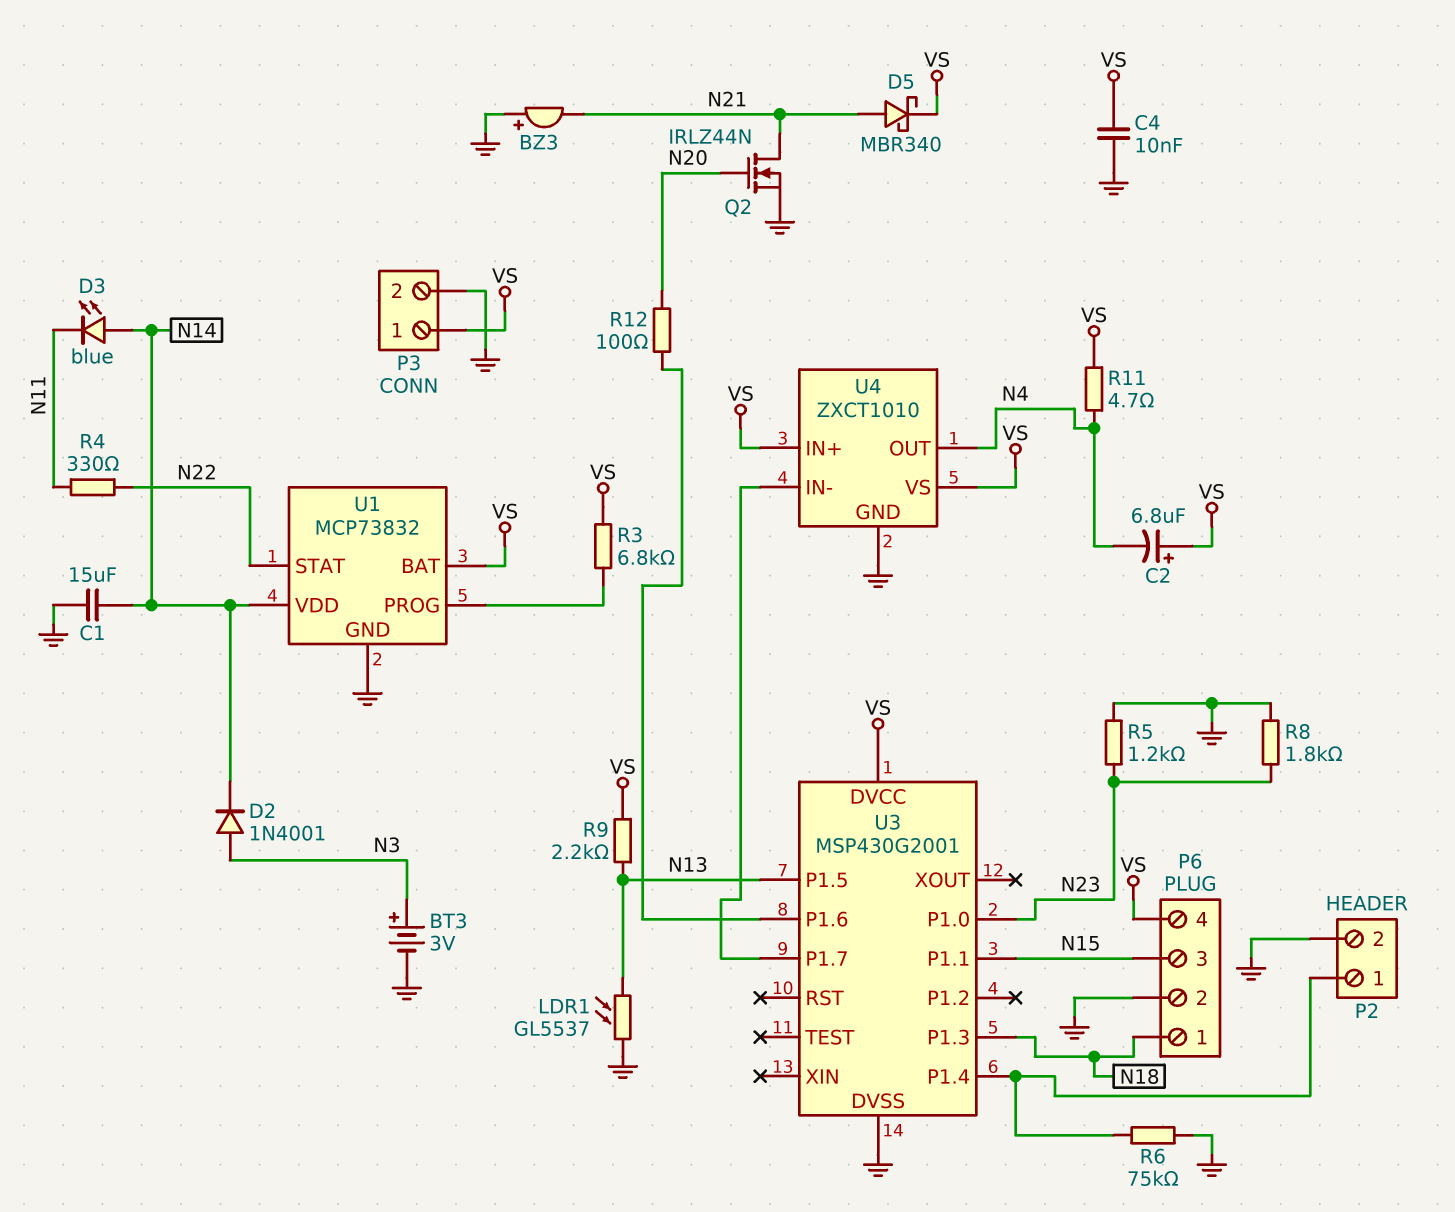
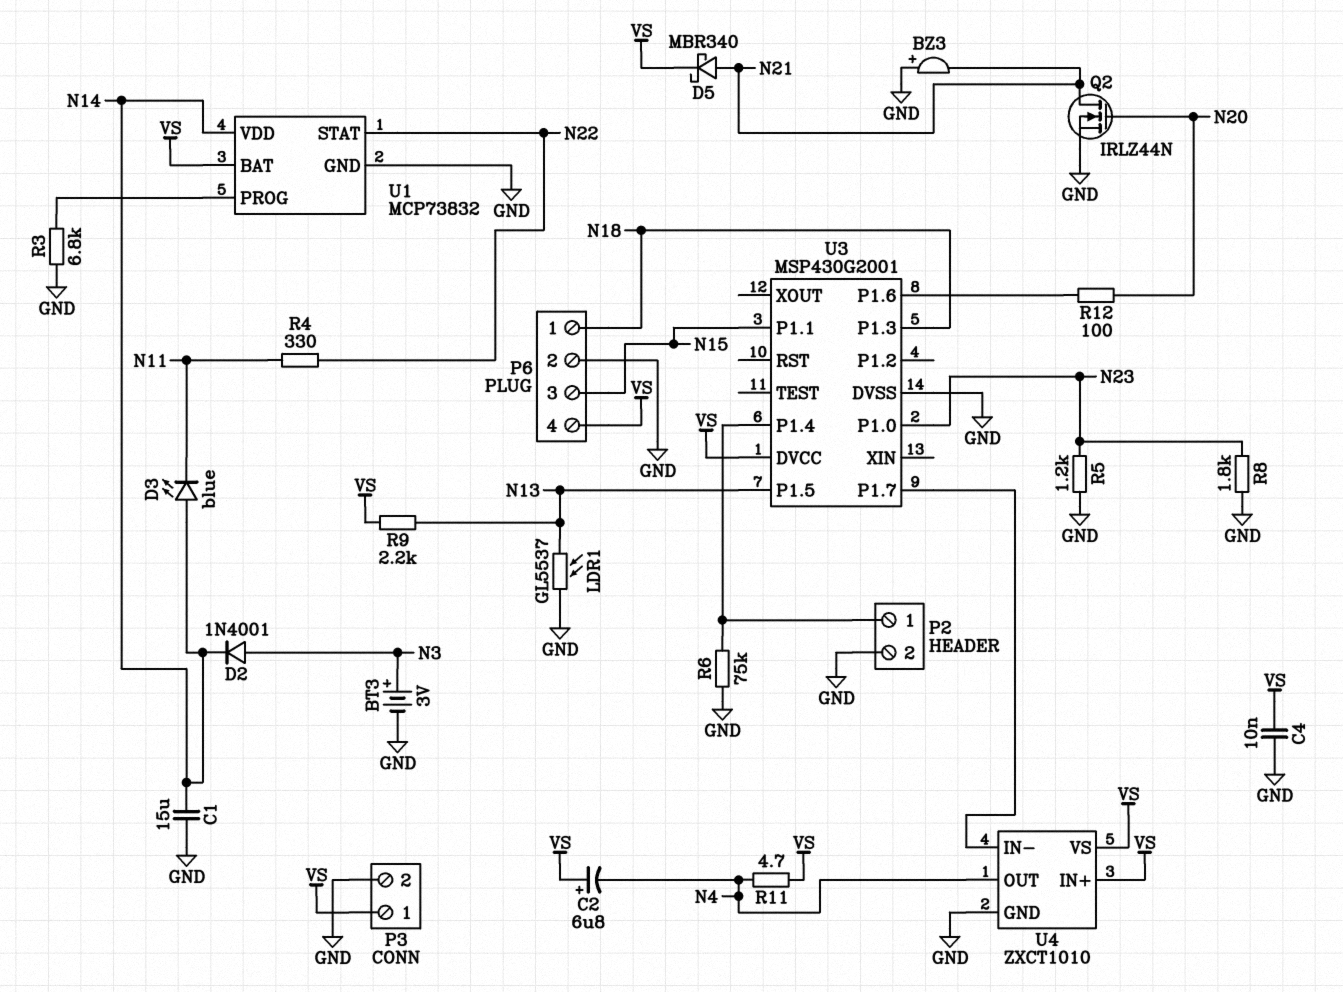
R3: 6.8k (U1/PROG, VS) -> 6.8k (GND, U1/PROG)

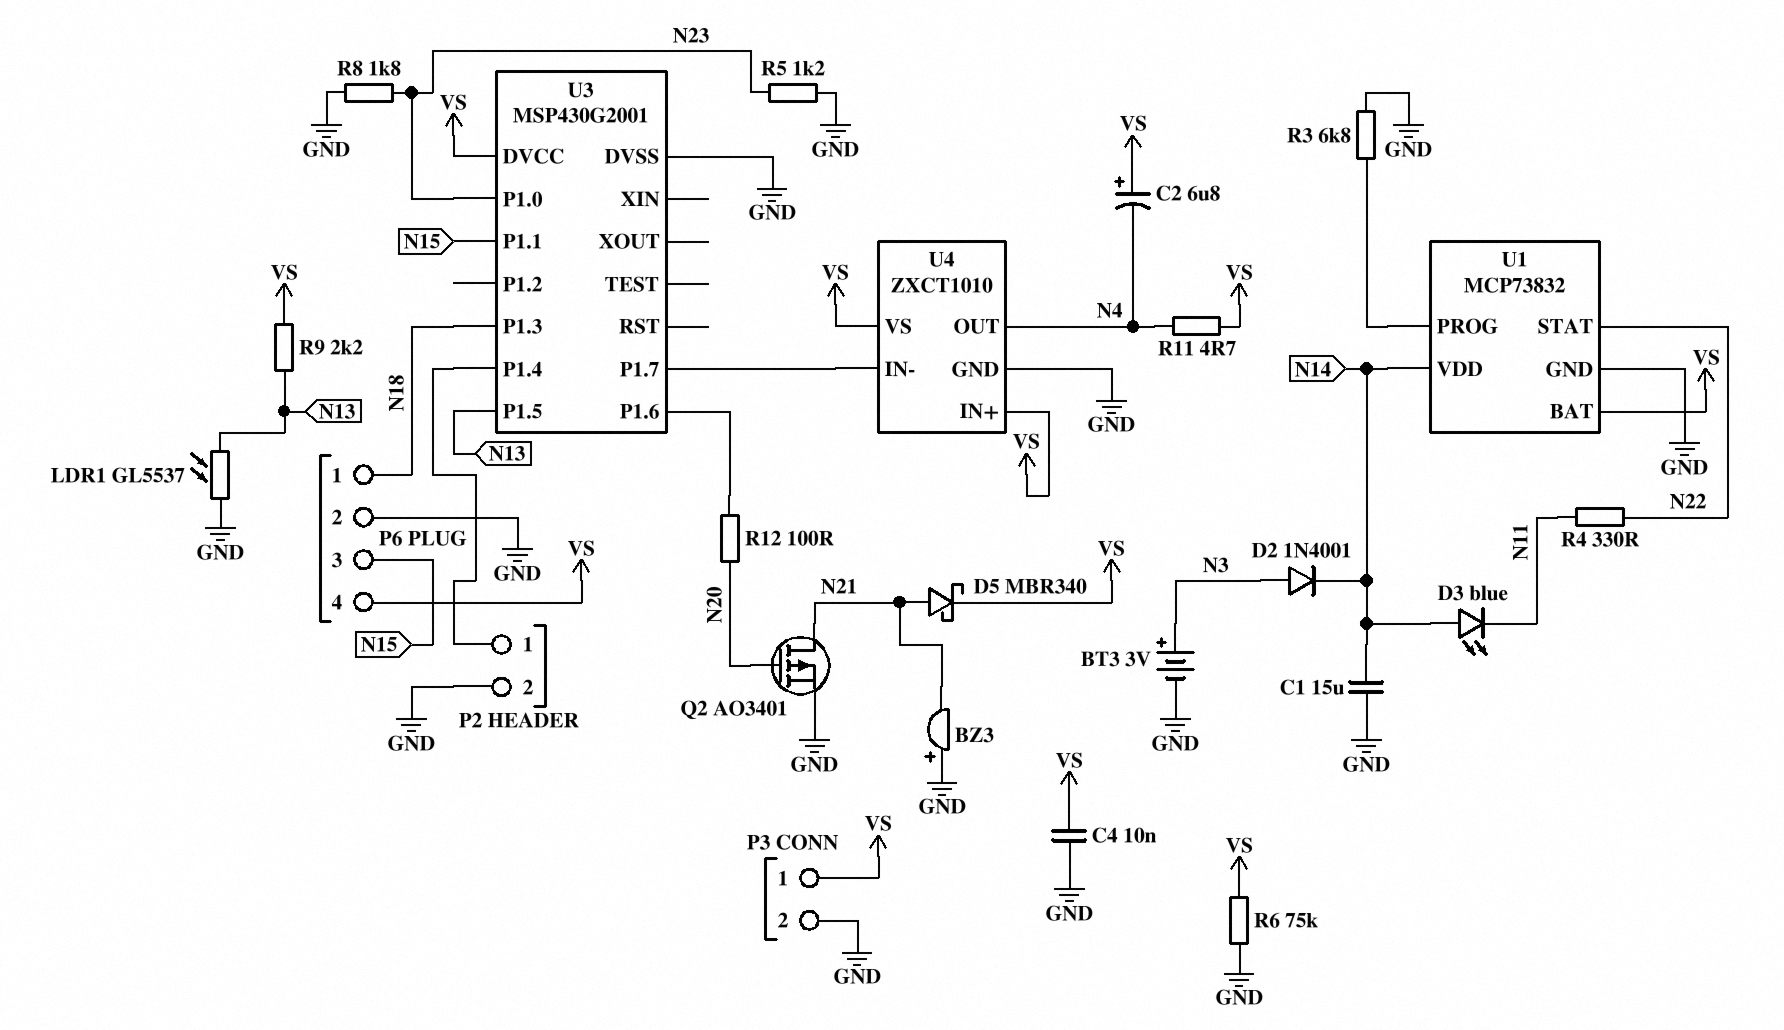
Q2: NMOS IRLZ44N (G N20, D N21, S GND) -> PMOS AO3401 (G N20, D N21, S GND)
R6: 75k (GND, P2/1) -> 75k (GND, VS)

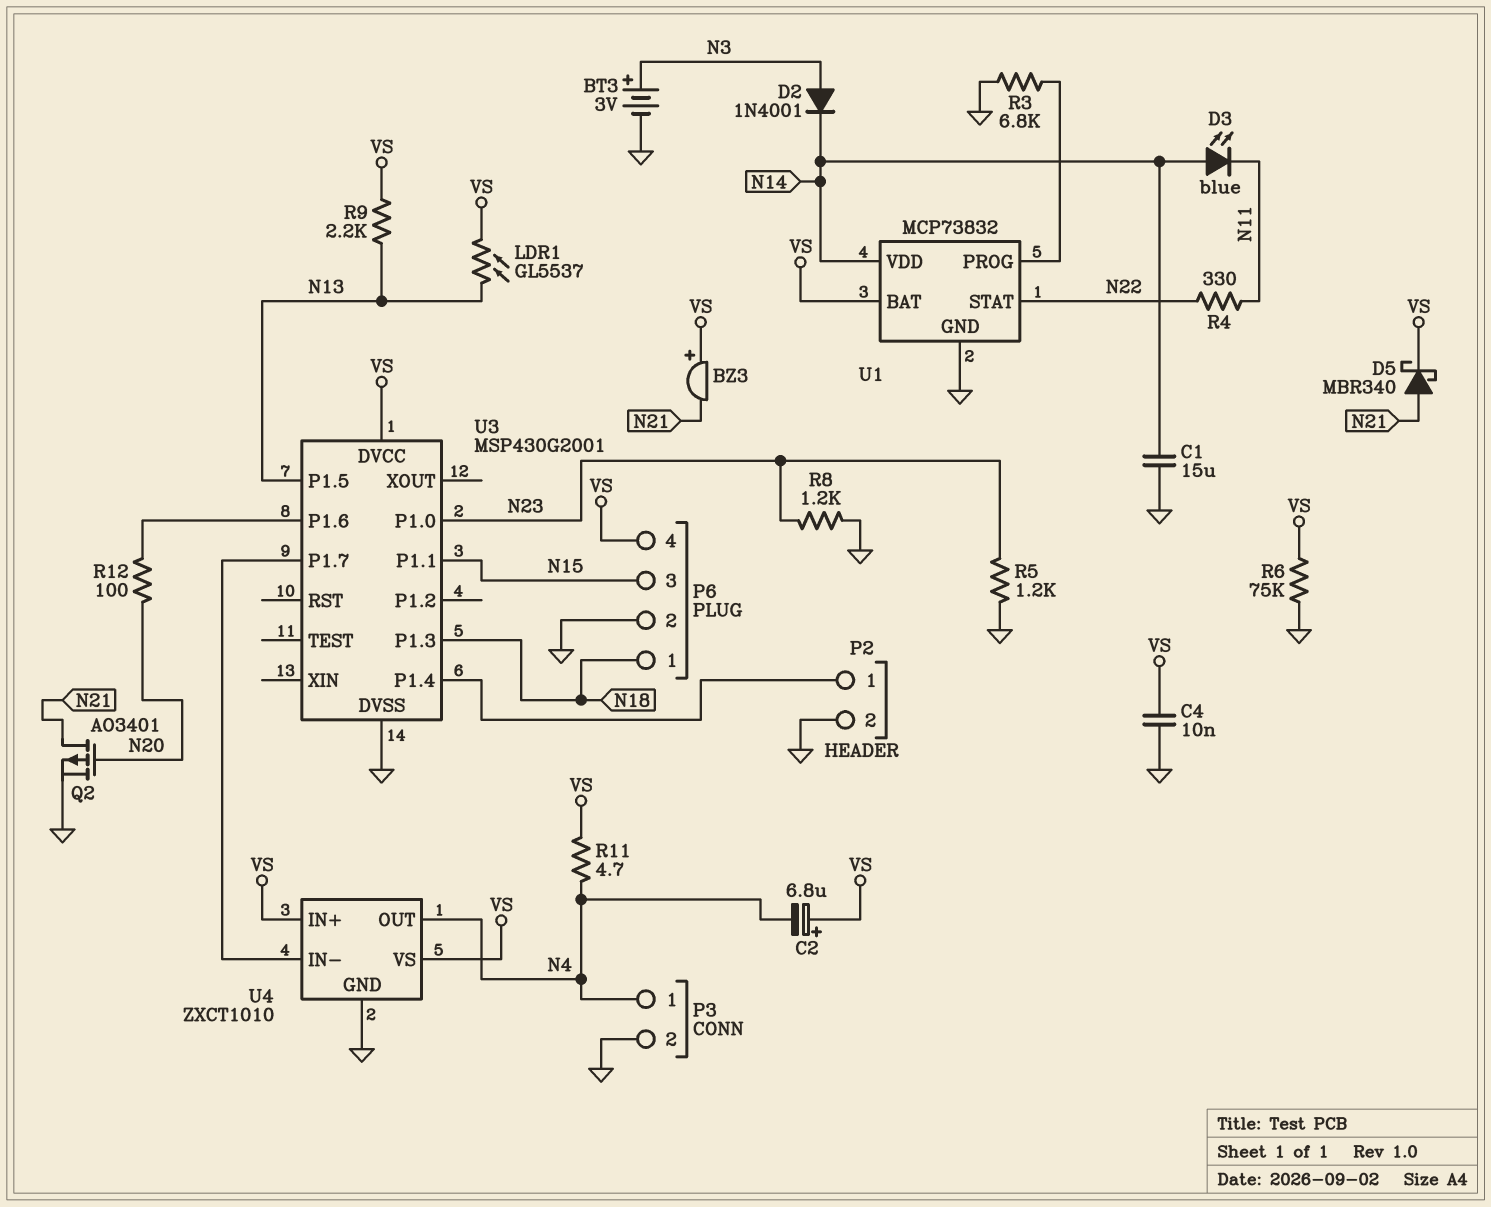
BZ3: buzzer (plus GND, minus N21) -> buzzer (plus VS, minus N21)
LDR1: GL5537 (GND, N13) -> GL5537 (N13, VS)
P3 pin 1: VS -> N4
R8: 1.8k (GND, N23) -> 1.2k (GND, N23)

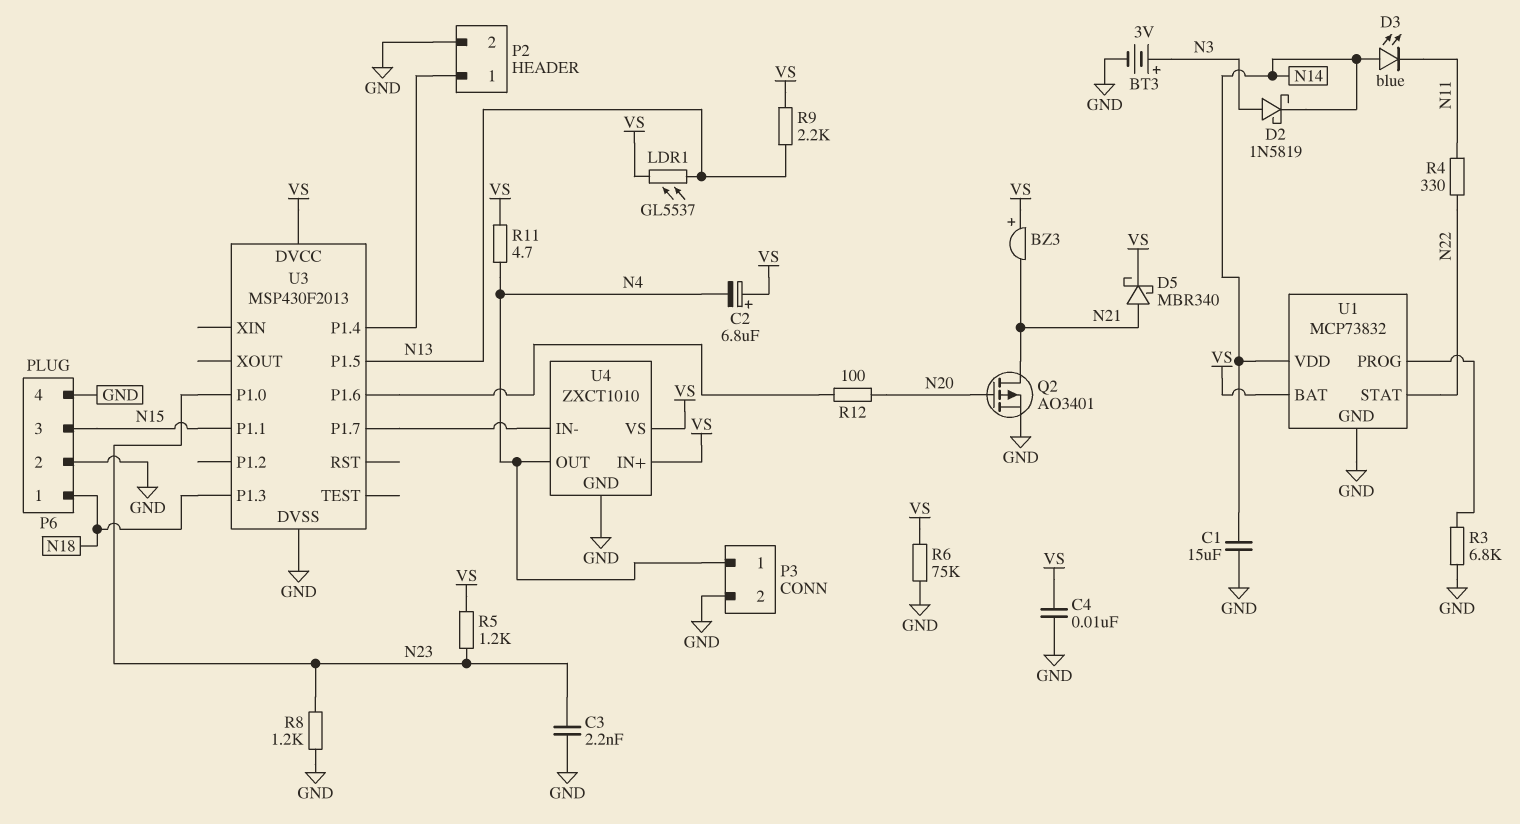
C3: none -> 2.2nF (GND, N23)
D2: diode 1N4001 (A N3, K N14) -> schottky 1N5819 (A N3, K N14)
P6 pin 4: VS -> GND
R5: 1.2k (GND, N23) -> 1.2k (N23, VS)
U3: MSP430G2001 -> MSP430F2013

